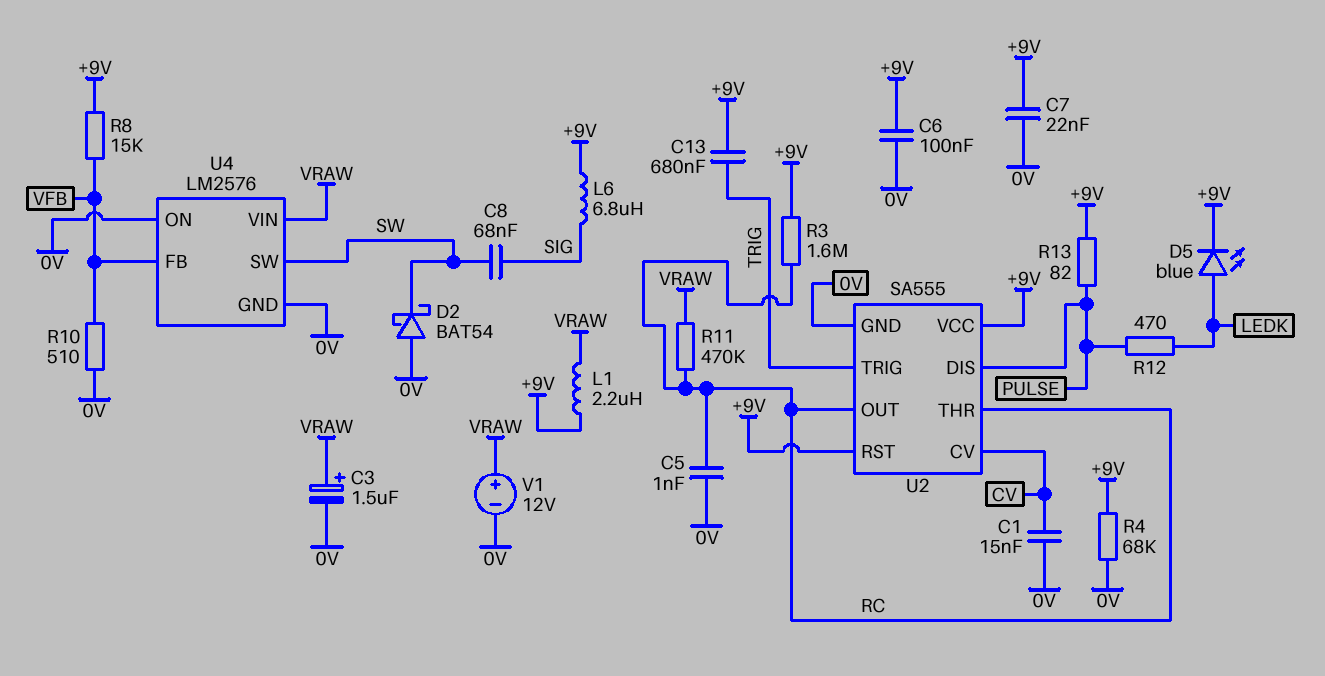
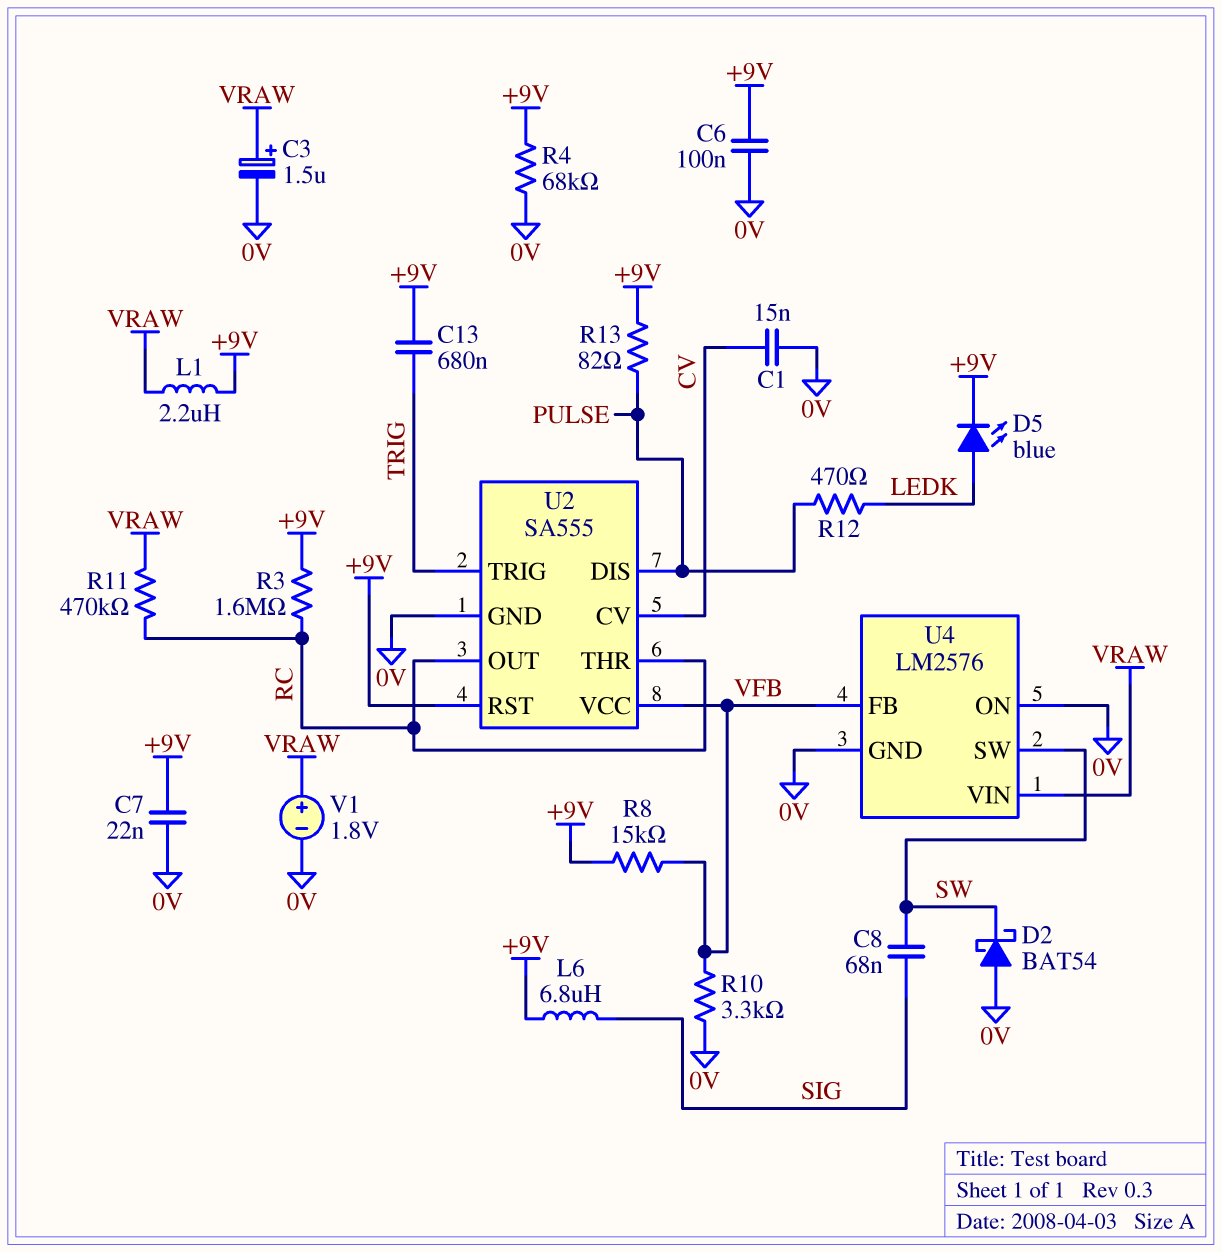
C5: 1nF (0V, RC) -> none
R10: 510 (0V, VFB) -> 3.3k (0V, VFB)
U2 pin VCC: +9V -> VFB
V1: 12V (plus VRAW, minus 0V) -> 1.8V (plus VRAW, minus 0V)

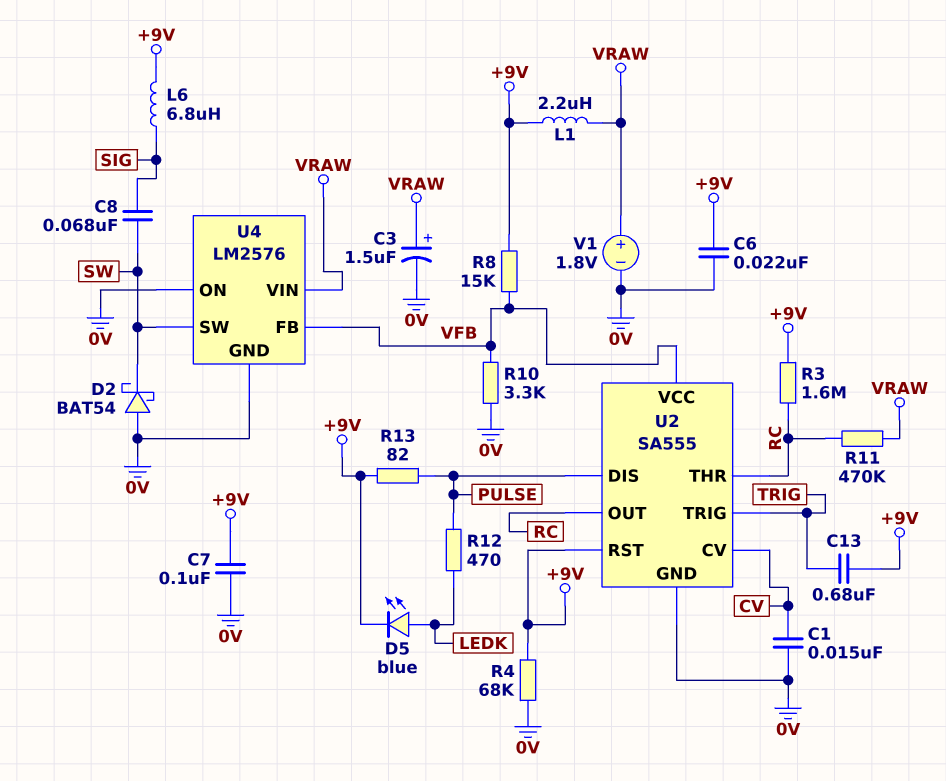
C6: 100nF (+9V, 0V) -> 22nF (+9V, 0V)
C7: 22nF (+9V, 0V) -> 100nF (+9V, 0V)

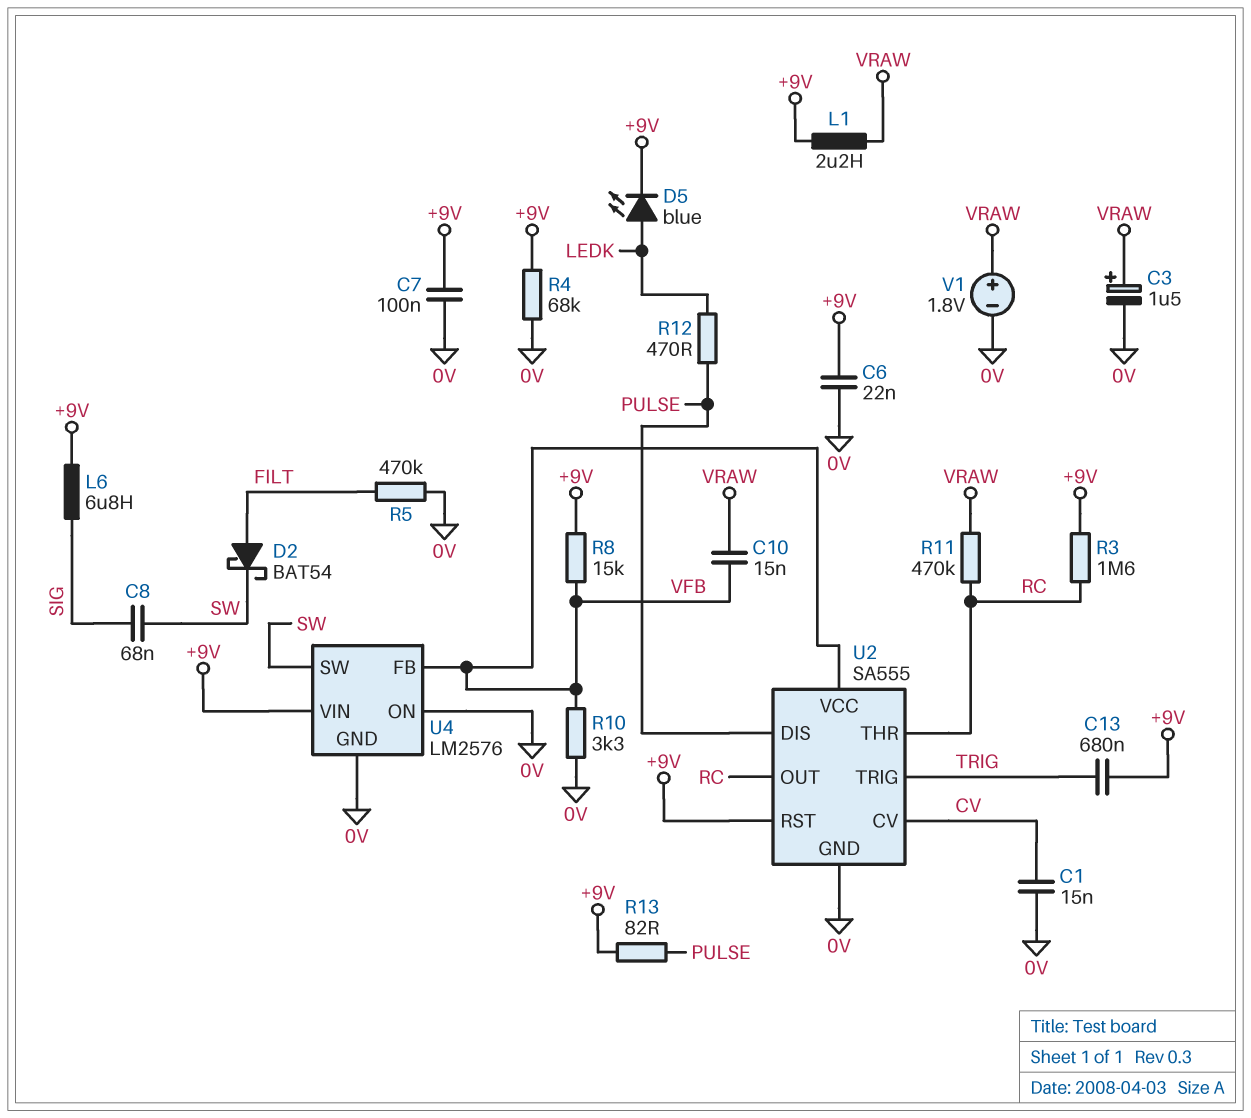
C10: none -> 15nF (VFB, VRAW)
D2: schottky BAT54 (A 0V, K SW) -> schottky BAT54 (A FILT, K SW)
R5: none -> 470k (0V, FILT)
U4 pin VIN: VRAW -> +9V

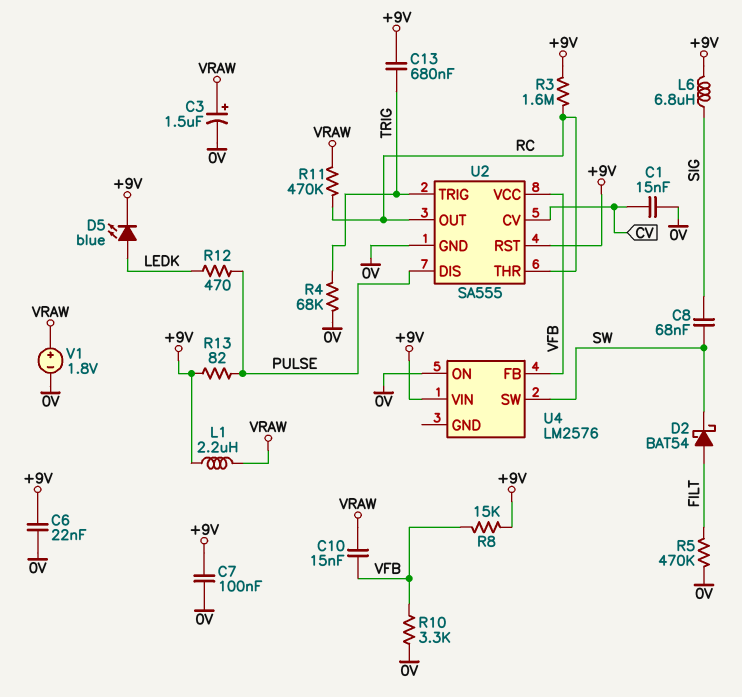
R4: 68k (+9V, 0V) -> 68k (0V, TRIG)
U4 pin GND: 0V -> none

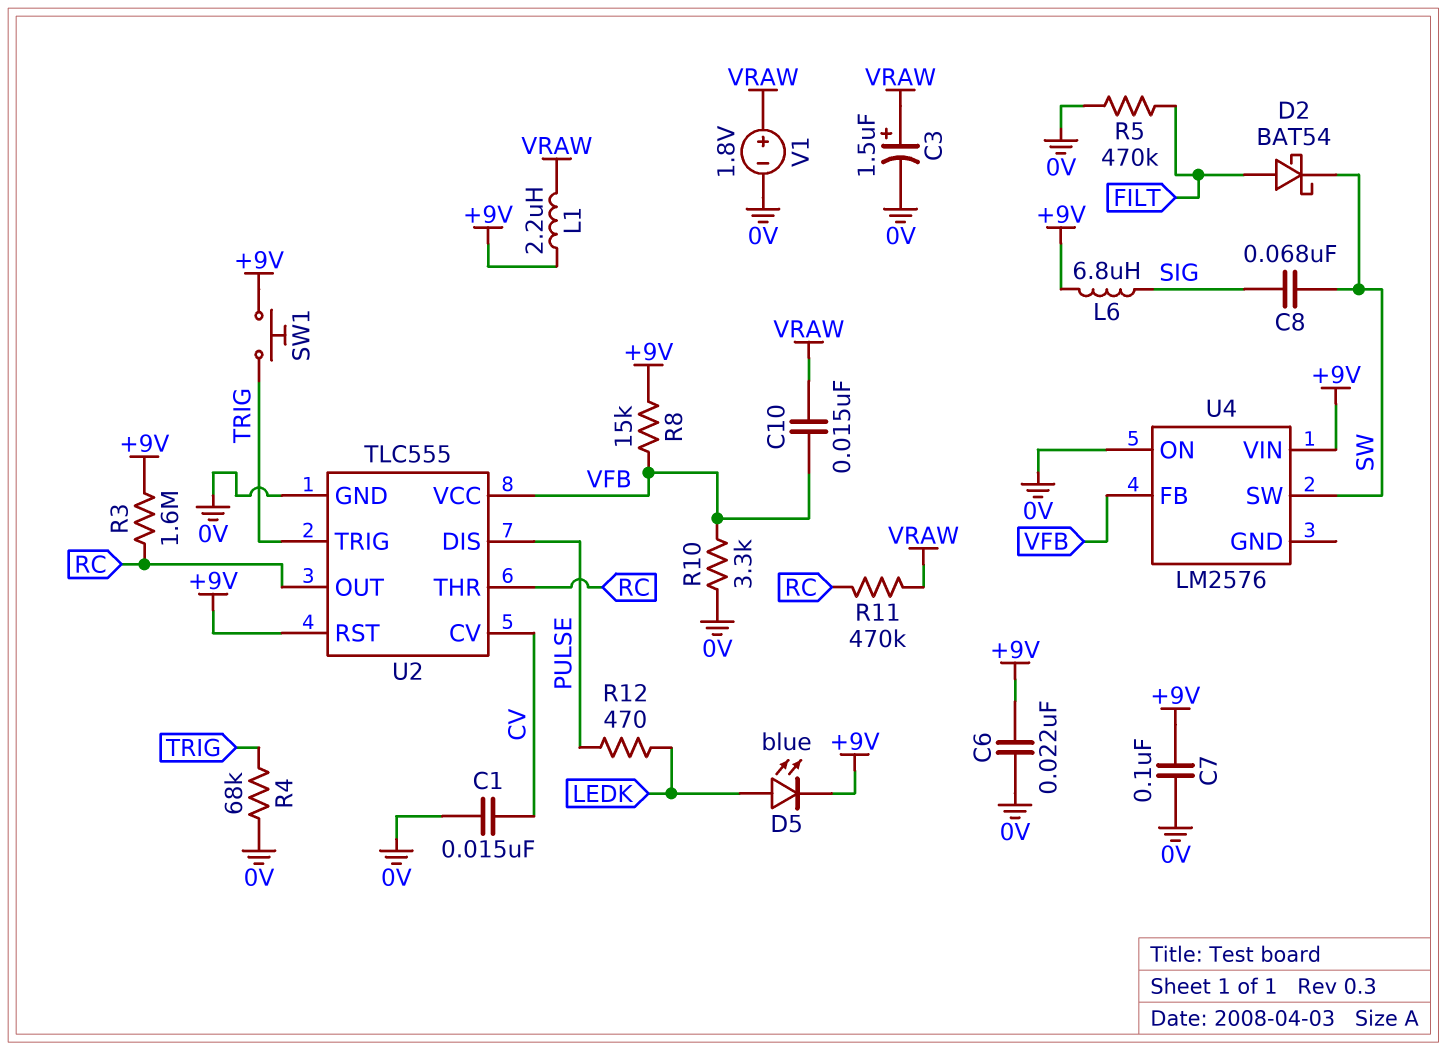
C13: 680nF (+9V, TRIG) -> none
R13: 82 (+9V, PULSE) -> none
SW1: none -> button (+9V, TRIG)
U2: SA555 -> TLC555

